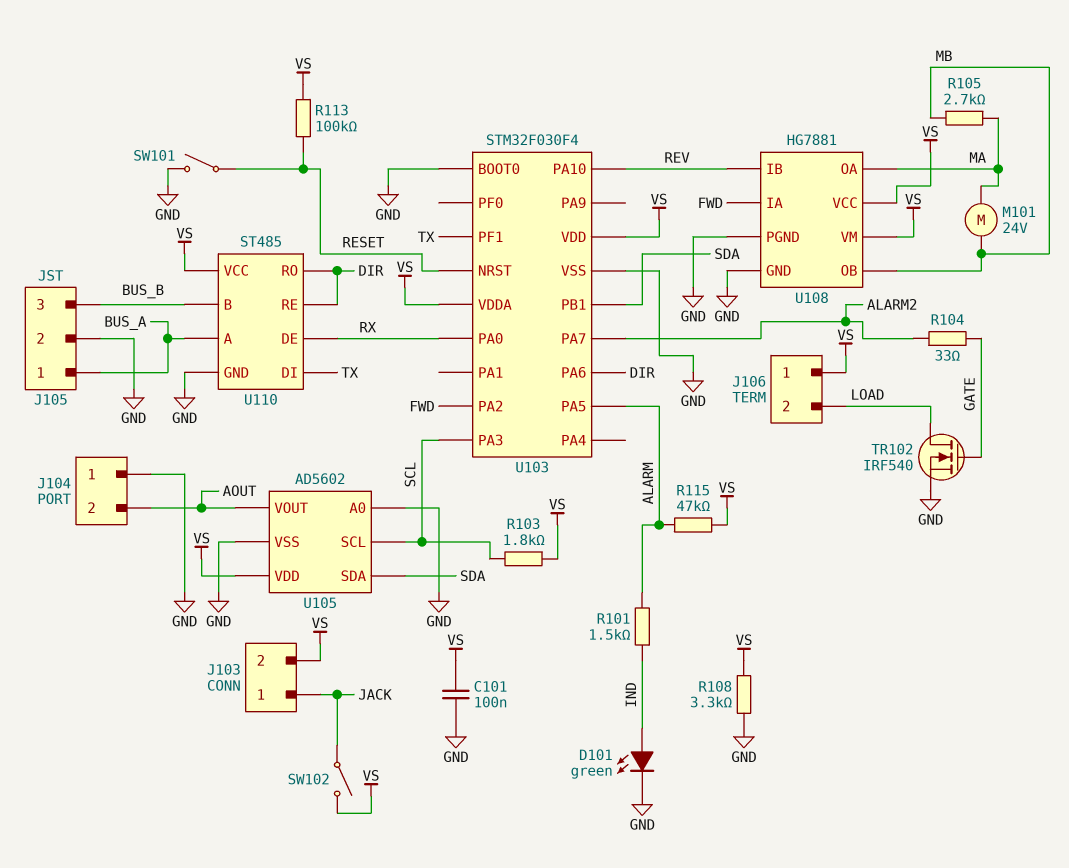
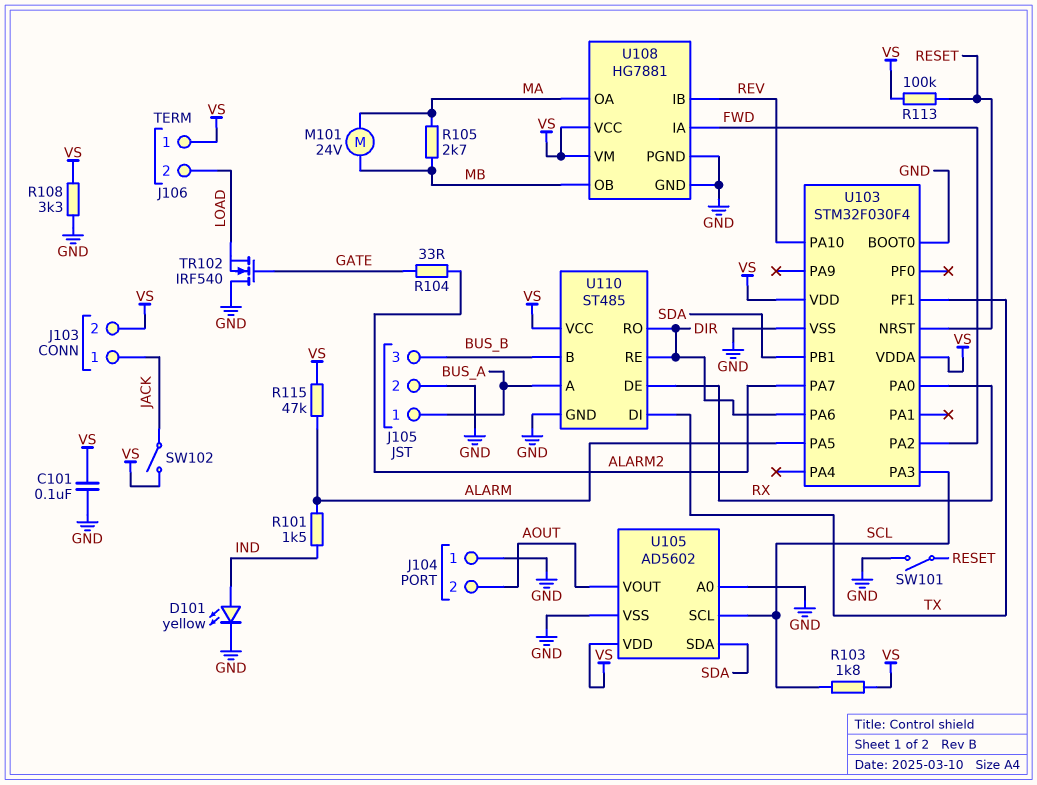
D101: LED green (A IND, K GND) -> LED yellow (A IND, K GND)
TR102: NMOS IRF540 (G GATE, D LOAD, S GND) -> NMOS IRF540 (G GATE, D GND, S LOAD)

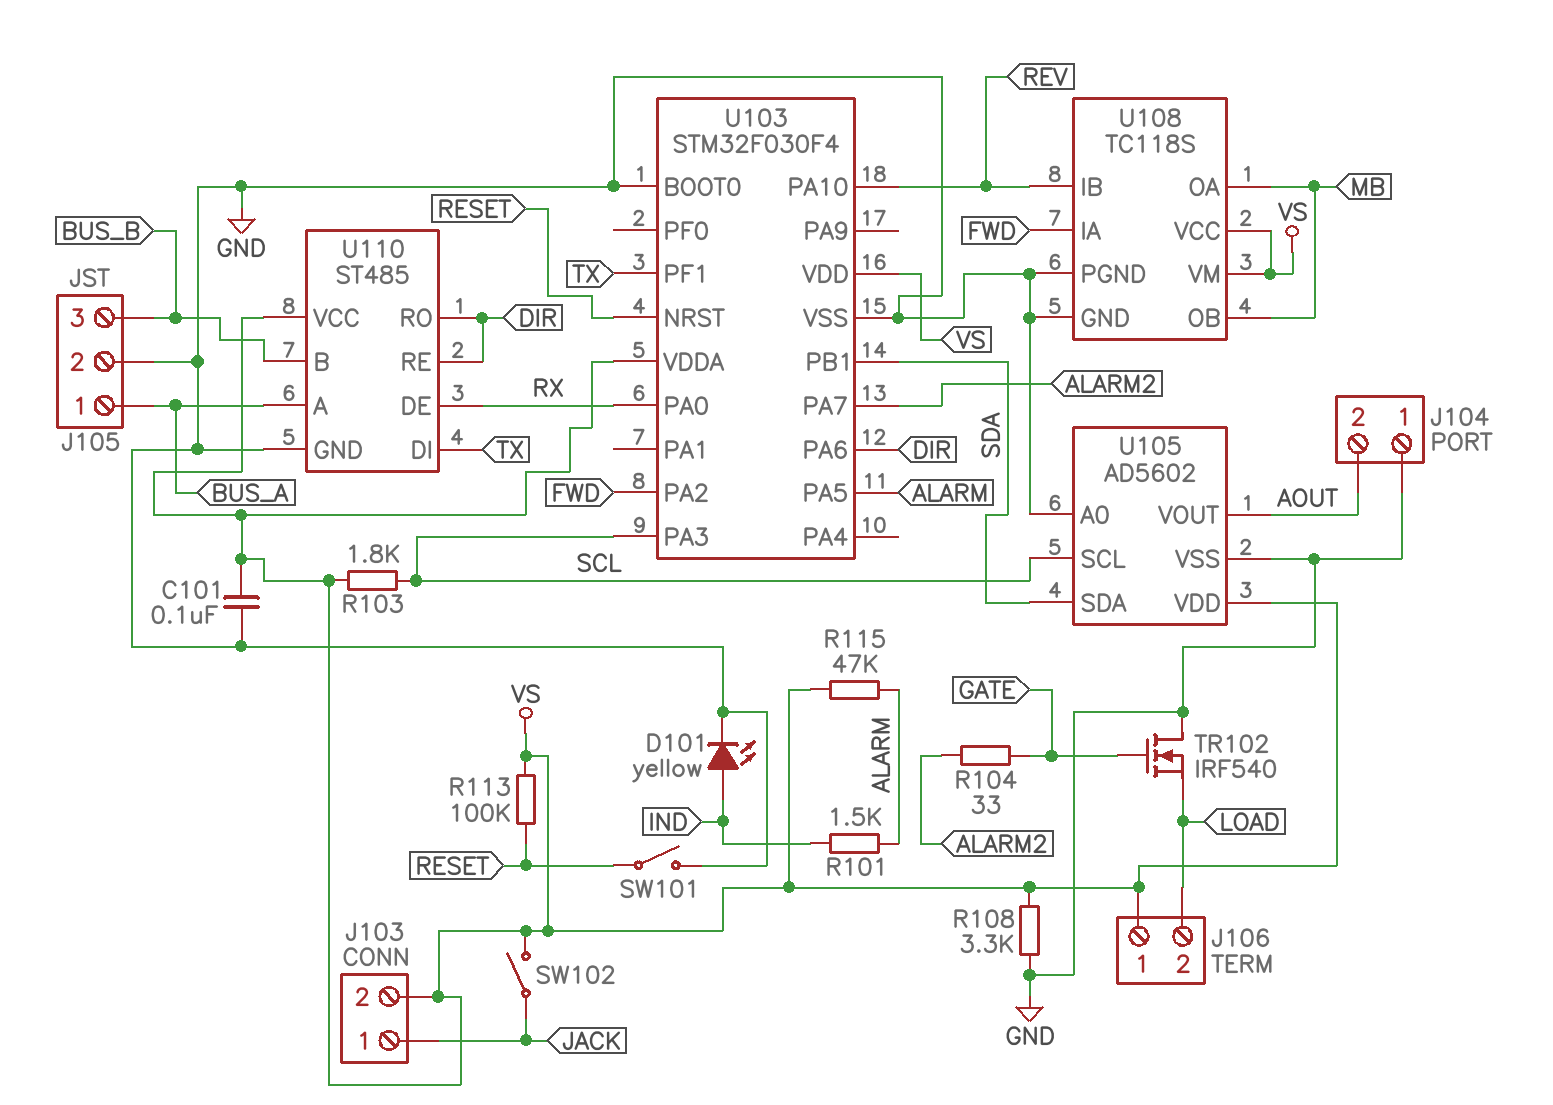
M101: motor 24V (MA, MB) -> none
R105: 2.7k (MA, MB) -> none
U108: HG7881 -> TC118S
U108 pin OA: MA -> MB

